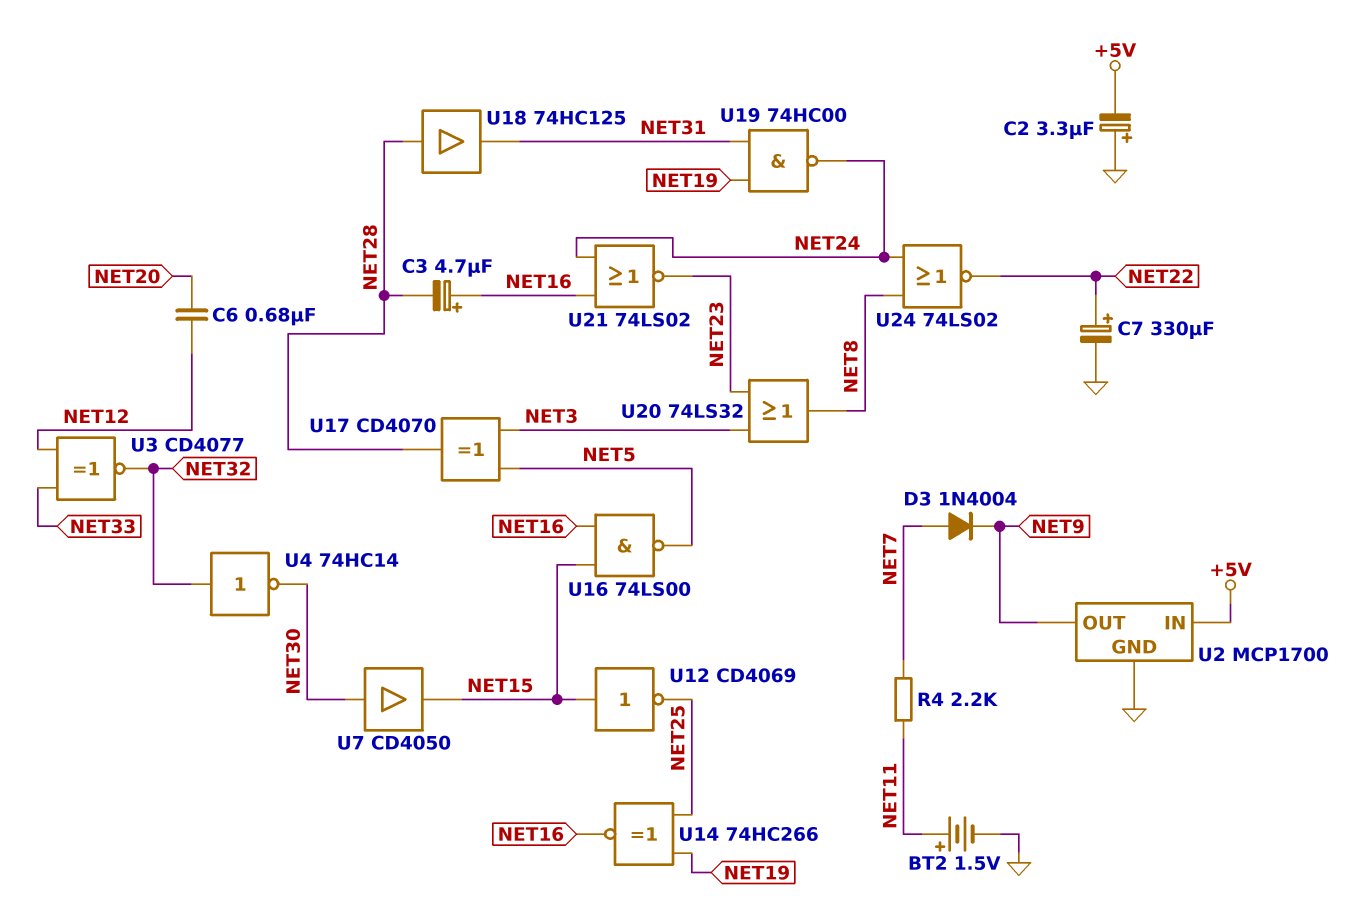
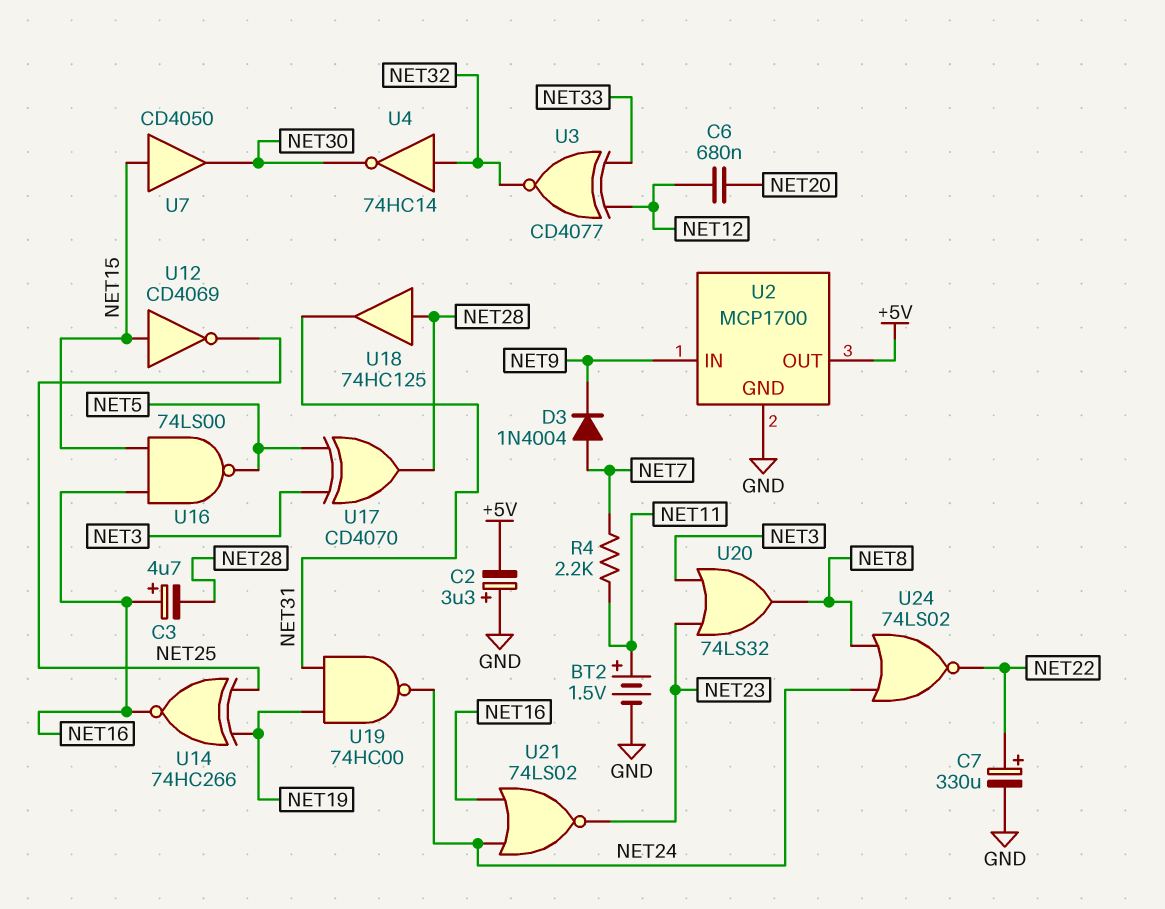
U2 pin IN: +5V -> NET9
U2 pin OUT: NET9 -> +5V
U7: buffer CD4050 (in NET30, out NET15) -> buffer CD4050 (in NET15, out NET30)

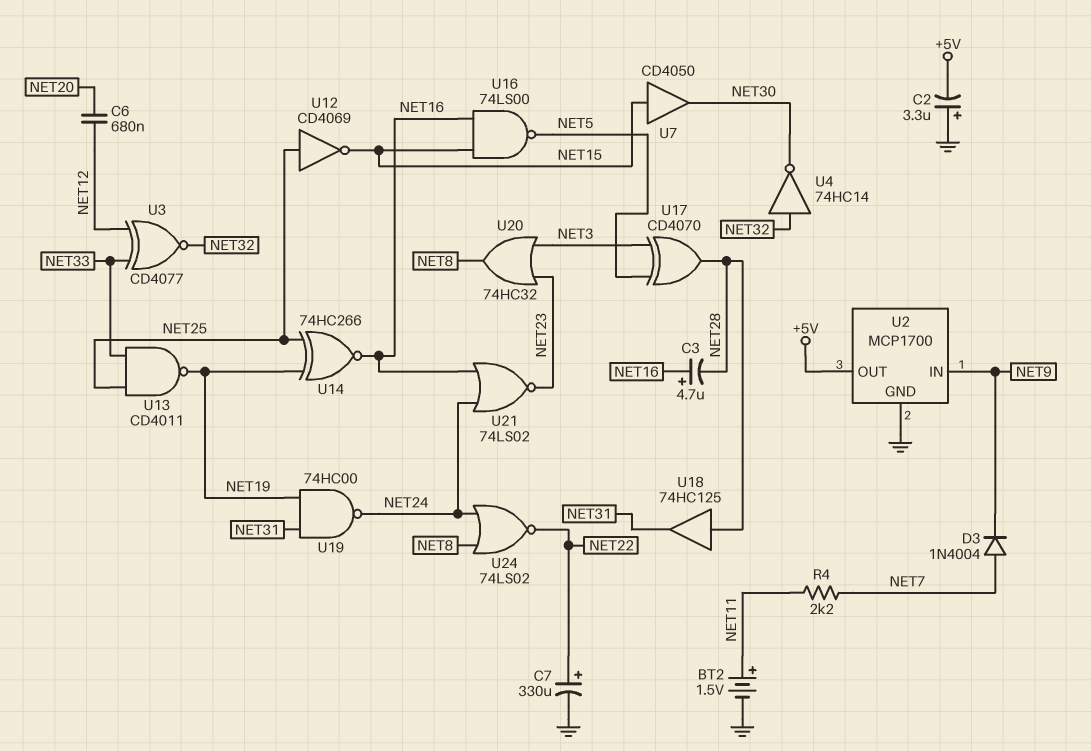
U12: NOT CD4069 (in NET15, out NET25) -> NOT CD4069 (in NET25, out NET15)
U13: none -> NAND CD4011 (in NET25, in NET33, out NET19)
U20: OR 74LS32 (in NET3, in NET23, out NET8) -> OR 74HC32 (in NET3, in NET23, out NET8)

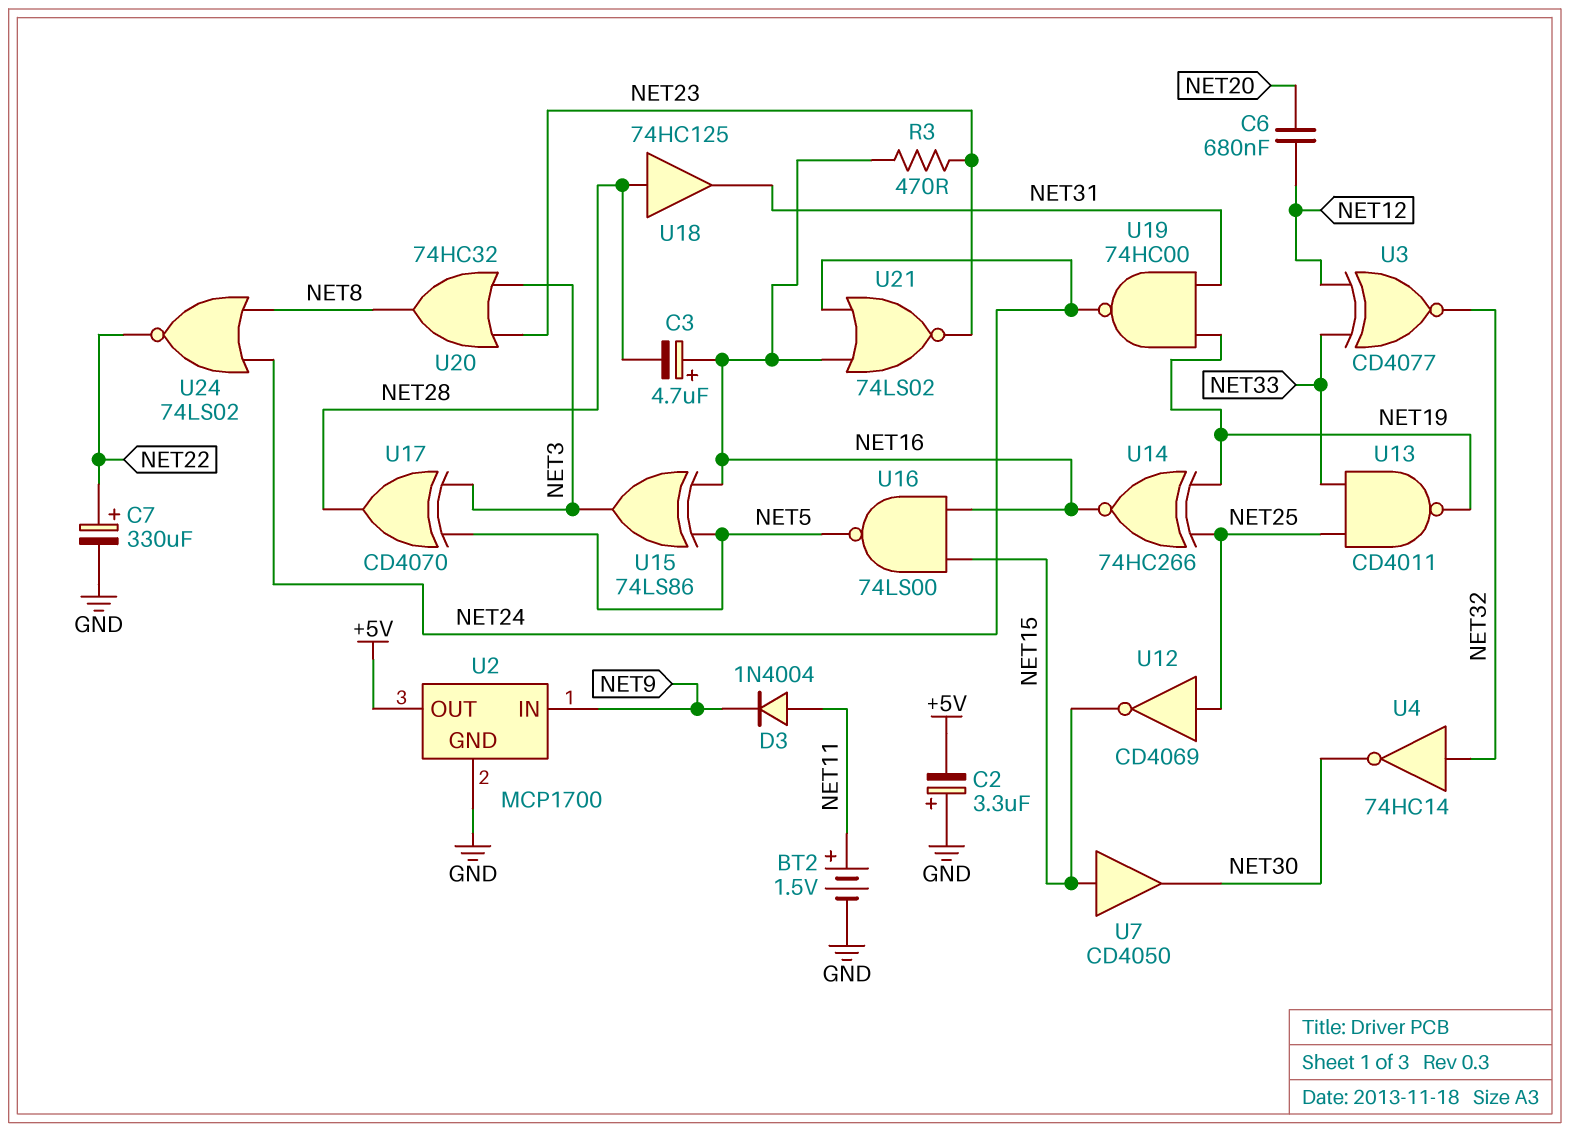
D3: diode 1N4004 (A NET7, K NET9) -> diode 1N4004 (A NET11, K NET9)
R3: none -> 470 (NET16, NET23)
R4: 2.2k (NET7, NET11) -> none
U15: none -> XOR 74LS86 (in NET5, in NET16, out NET3)

